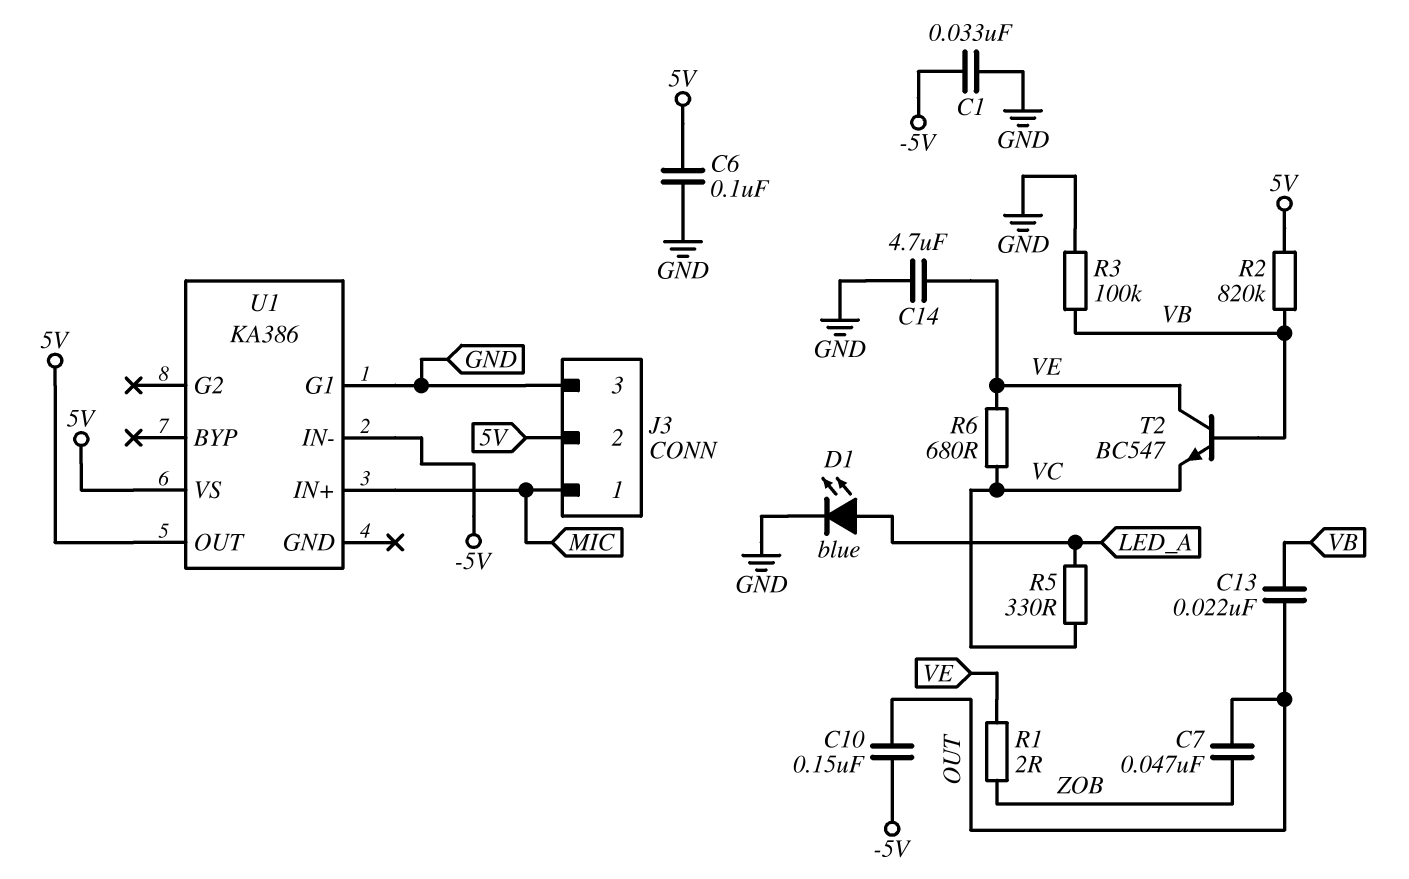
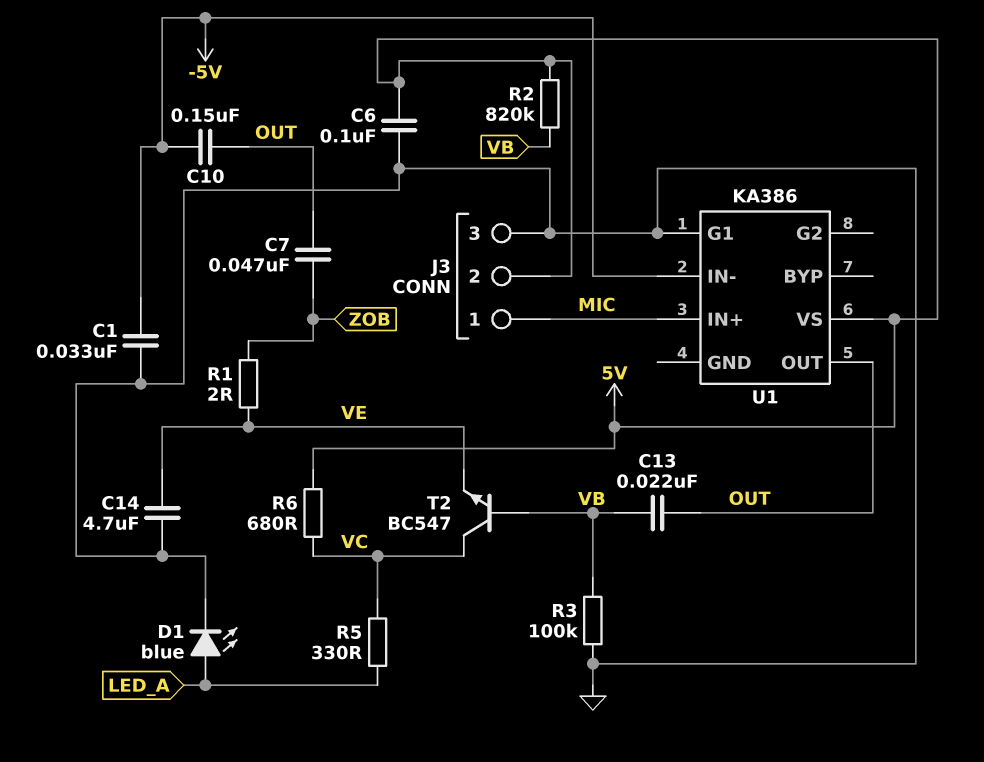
R6: 680 (VC, VE) -> 680 (5V, VC)
T2: NPN BC547 (B VB, C VE, E VC) -> NPN BC547 (B VB, C VC, E VE)
U1 pin OUT: 5V -> OUT

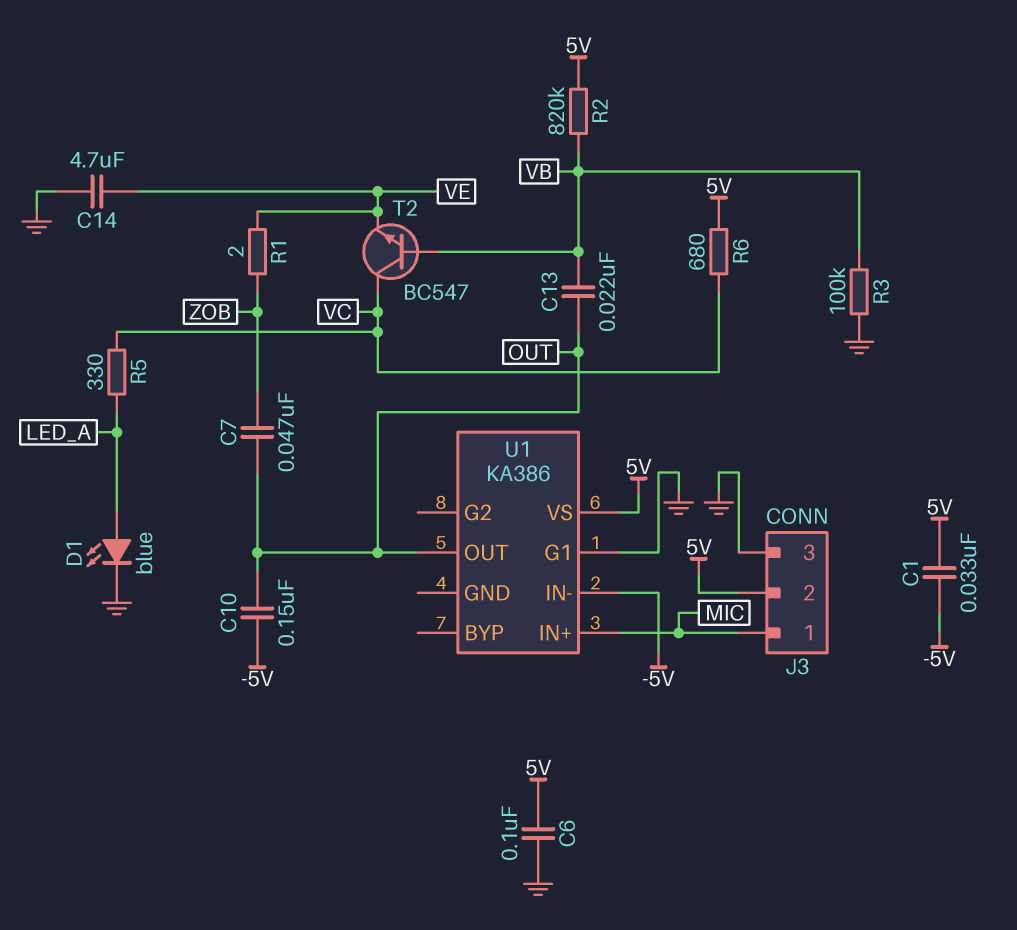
C1: 33nF (-5V, GND) -> 33nF (-5V, 5V)

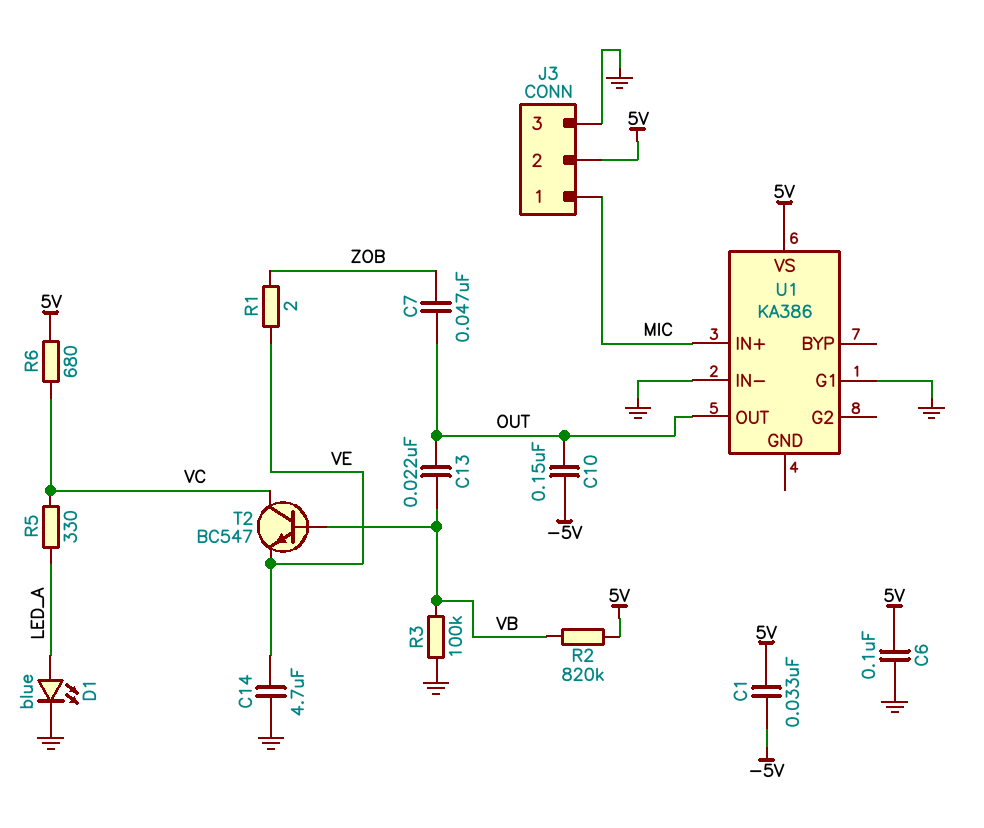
U1 pin IN-: -5V -> GND

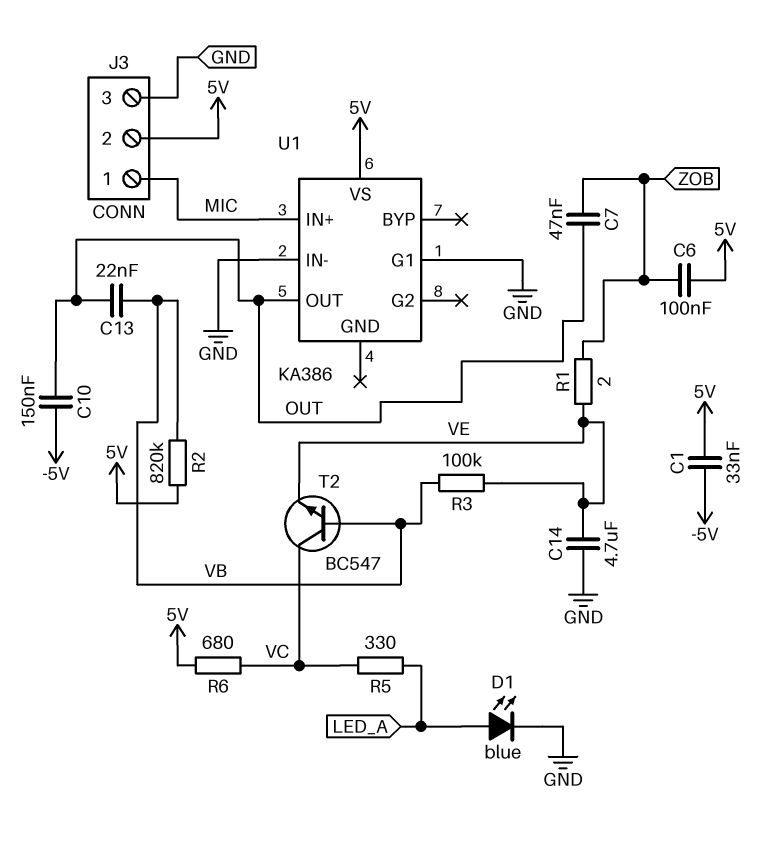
C6: 100nF (5V, GND) -> 100nF (5V, ZOB)
R3: 100k (GND, VB) -> 100k (VB, VE)

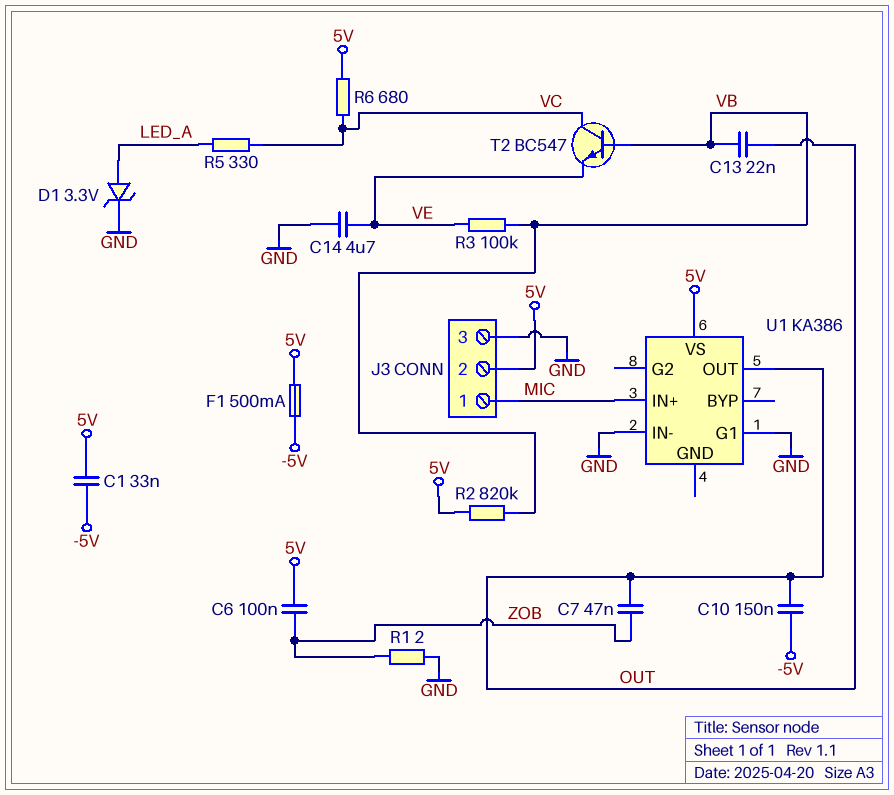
D1: LED blue (A LED_A, K GND) -> zener 3.3V (A LED_A, K GND)
F1: none -> 500mA (-5V, 5V)
R1: 2 (VE, ZOB) -> 2 (GND, ZOB)

